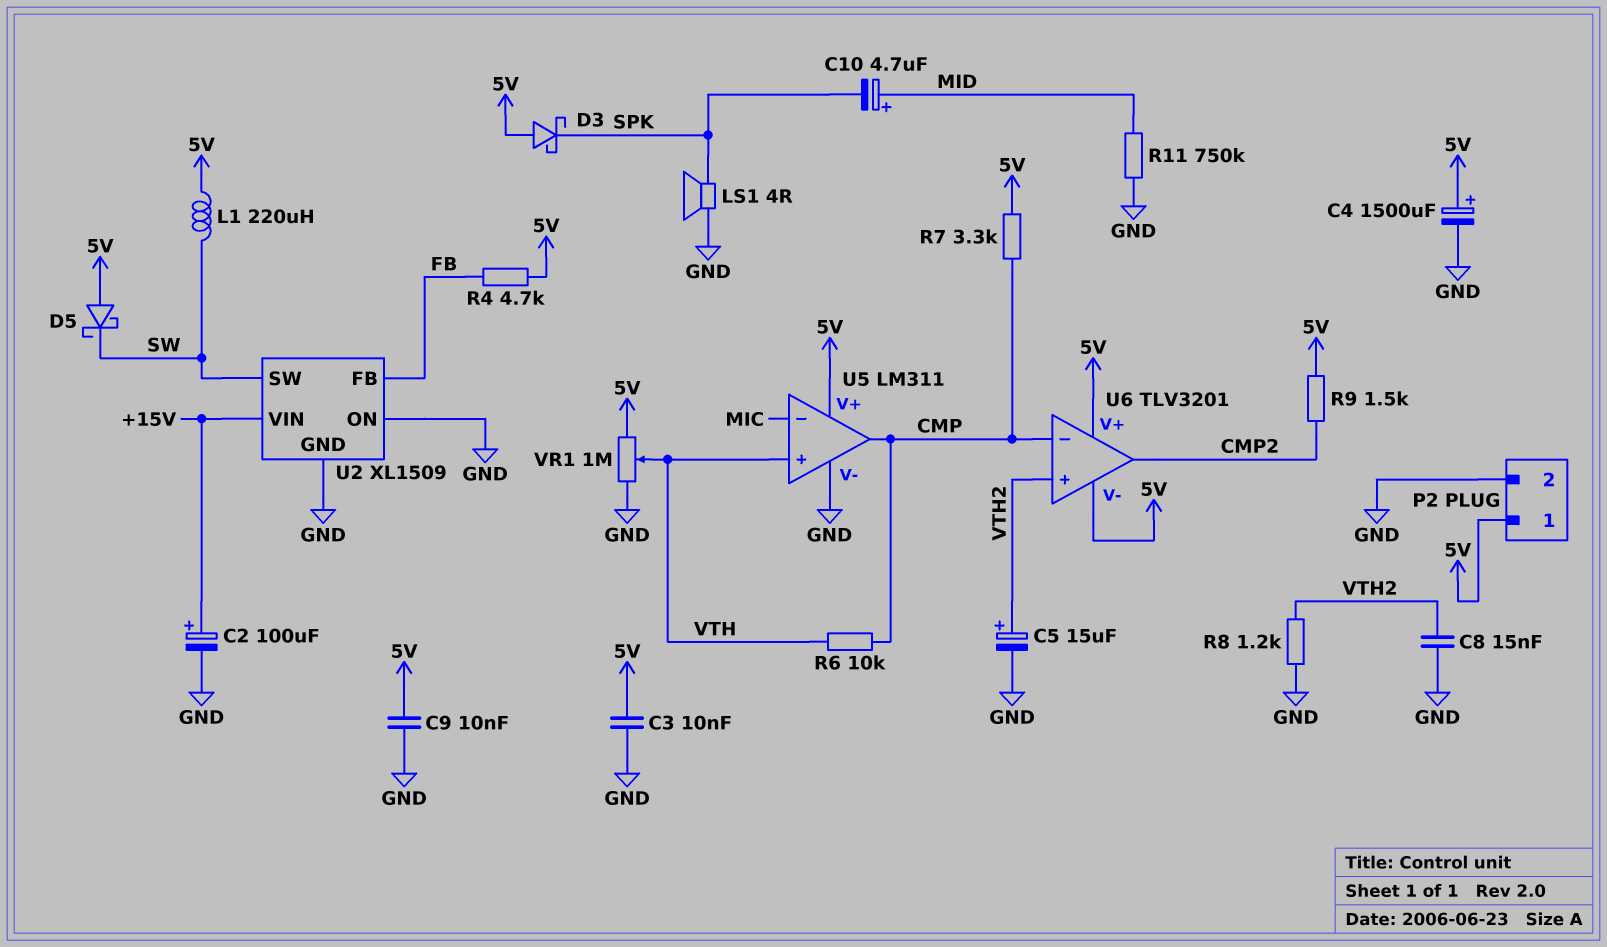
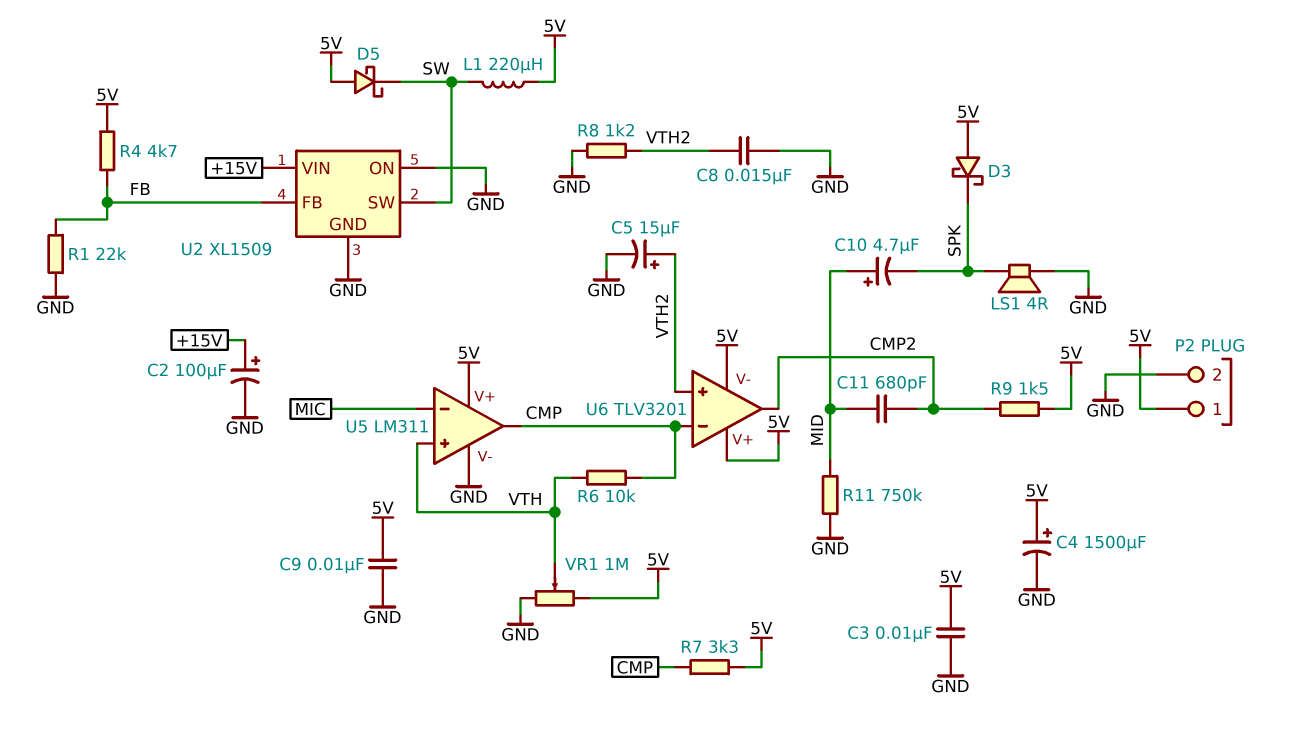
C11: none -> 680pF (CMP2, MID)
R1: none -> 22k (FB, GND)

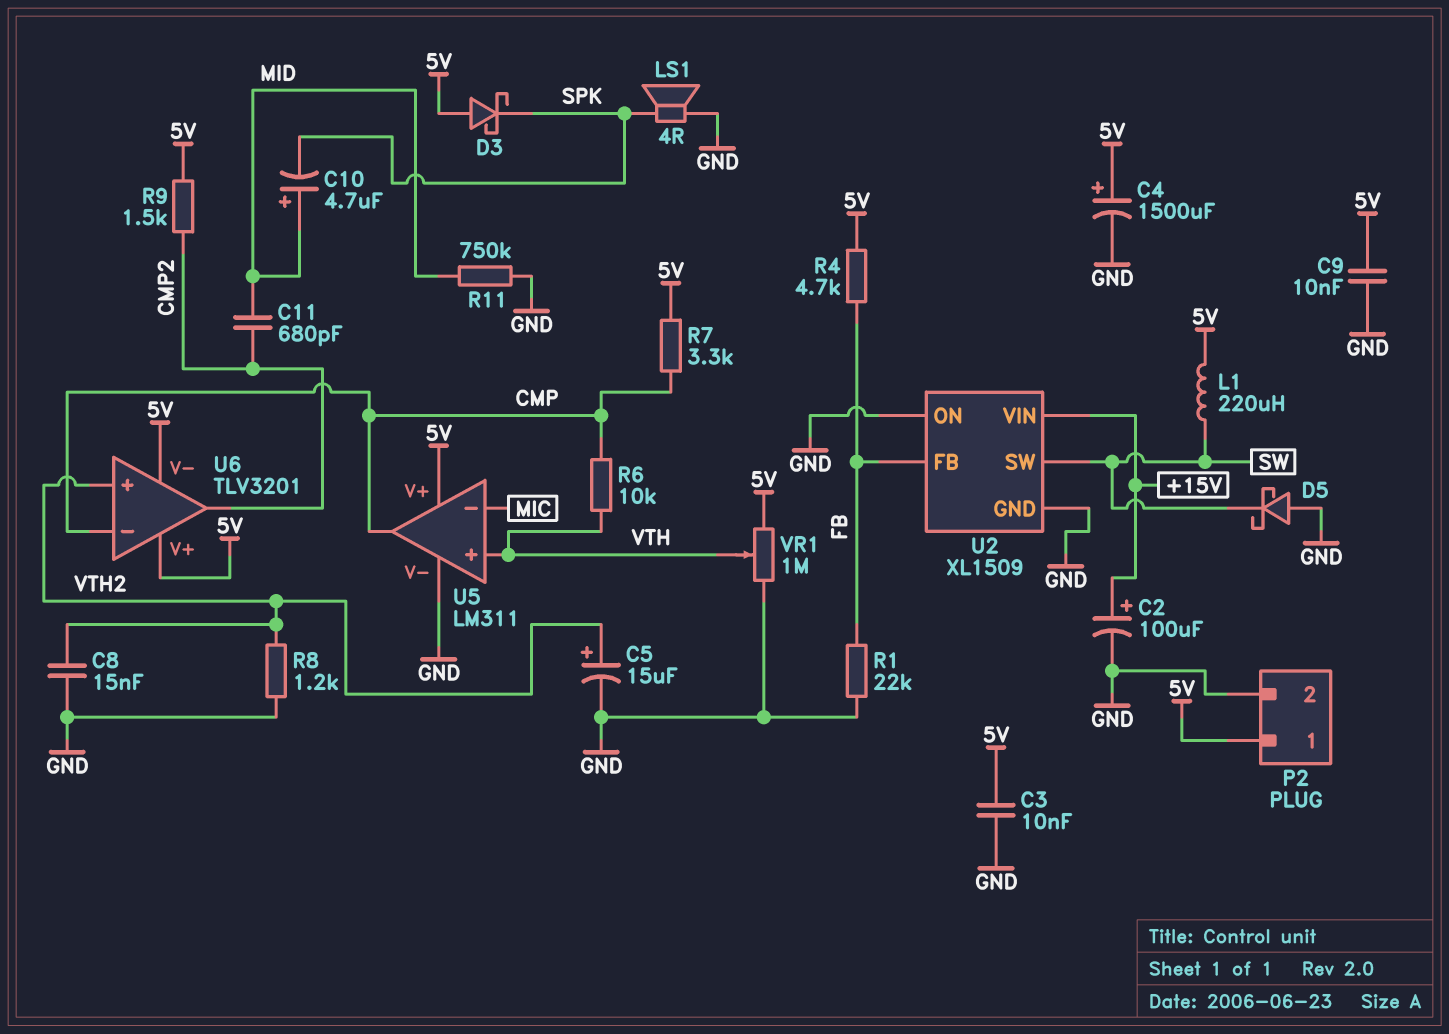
D5: schottky (A 5V, K SW) -> schottky (A GND, K SW)

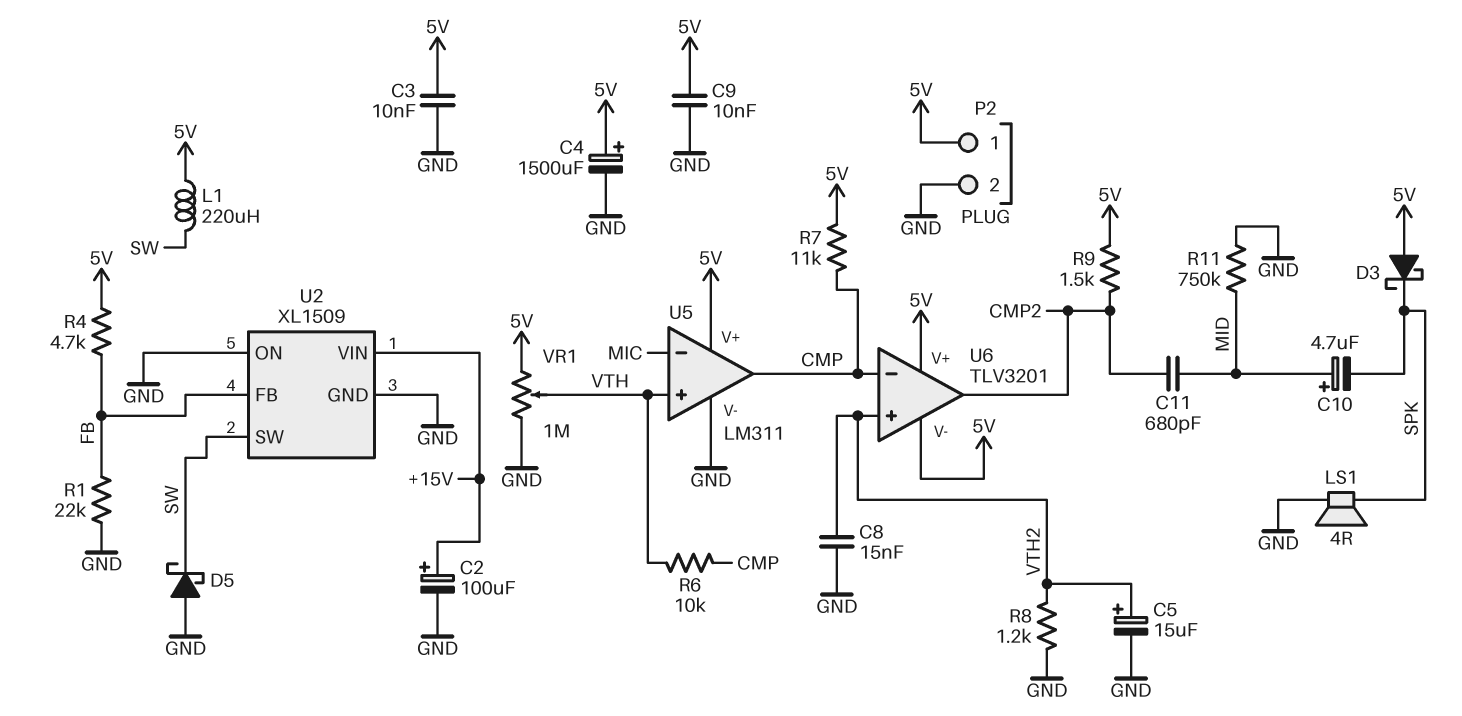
R7: 3.3k (5V, CMP) -> 11k (5V, CMP)

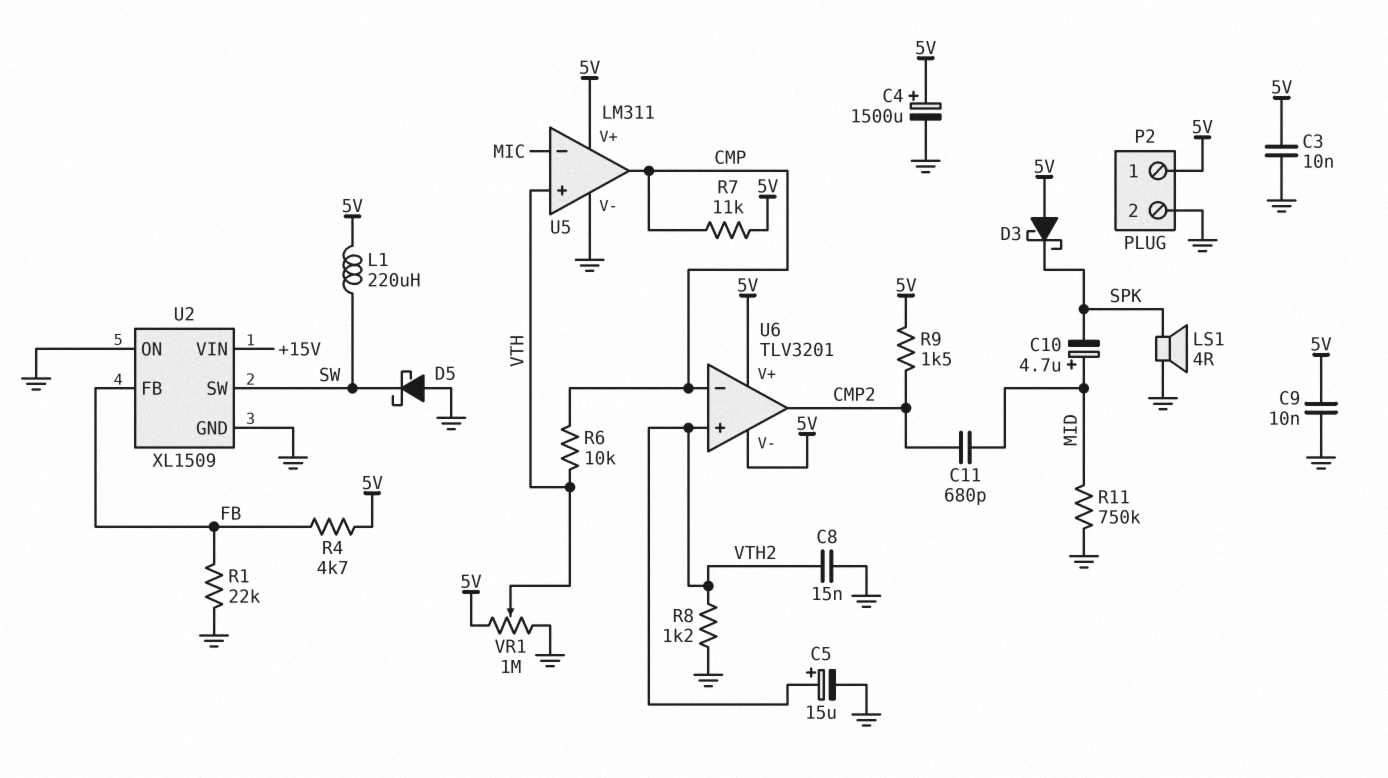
C2: 100uF (plus +15V, minus GND) -> none

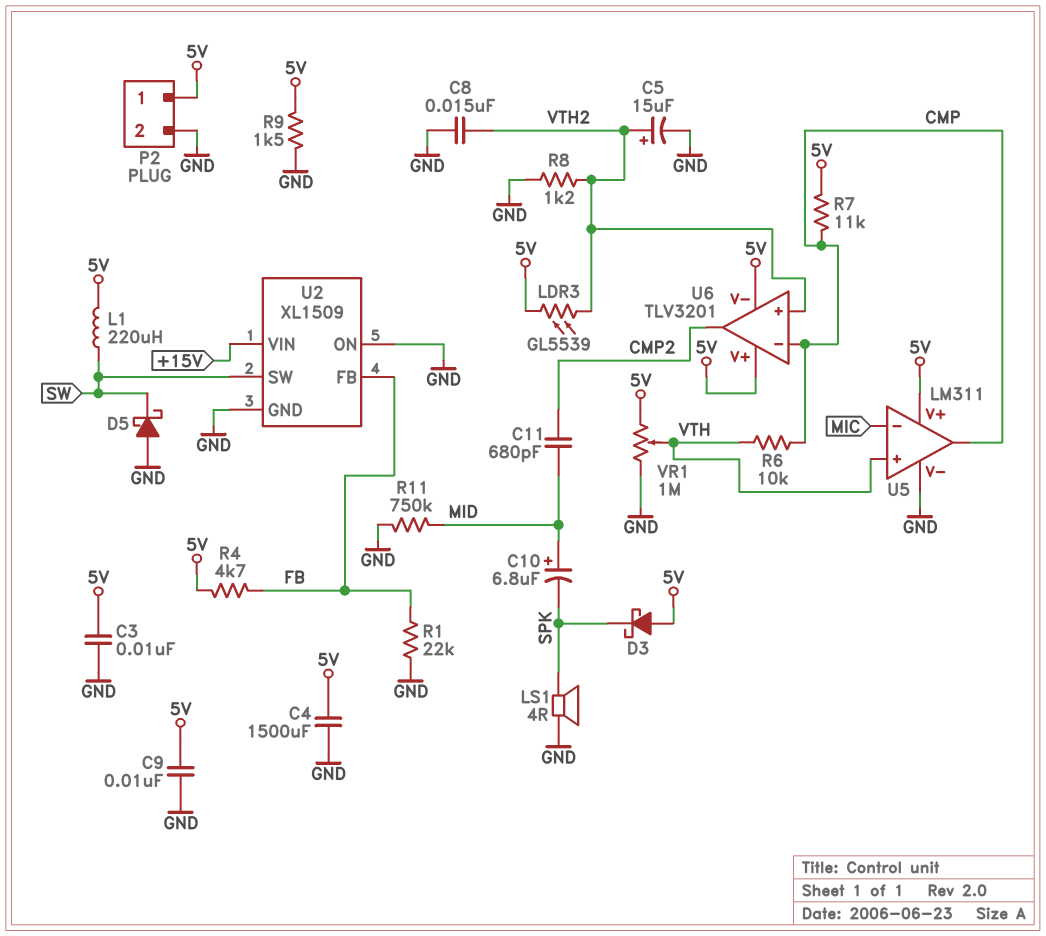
C4: 1500uF (plus 5V, minus GND) -> 1500uF (5V, GND)
C10: 4.7uF (plus MID, minus SPK) -> 6.8uF (plus MID, minus SPK)
LDR3: none -> GL5539 (5V, VTH2)
R9: 1.5k (5V, CMP2) -> 1.5k (5V, GND)

